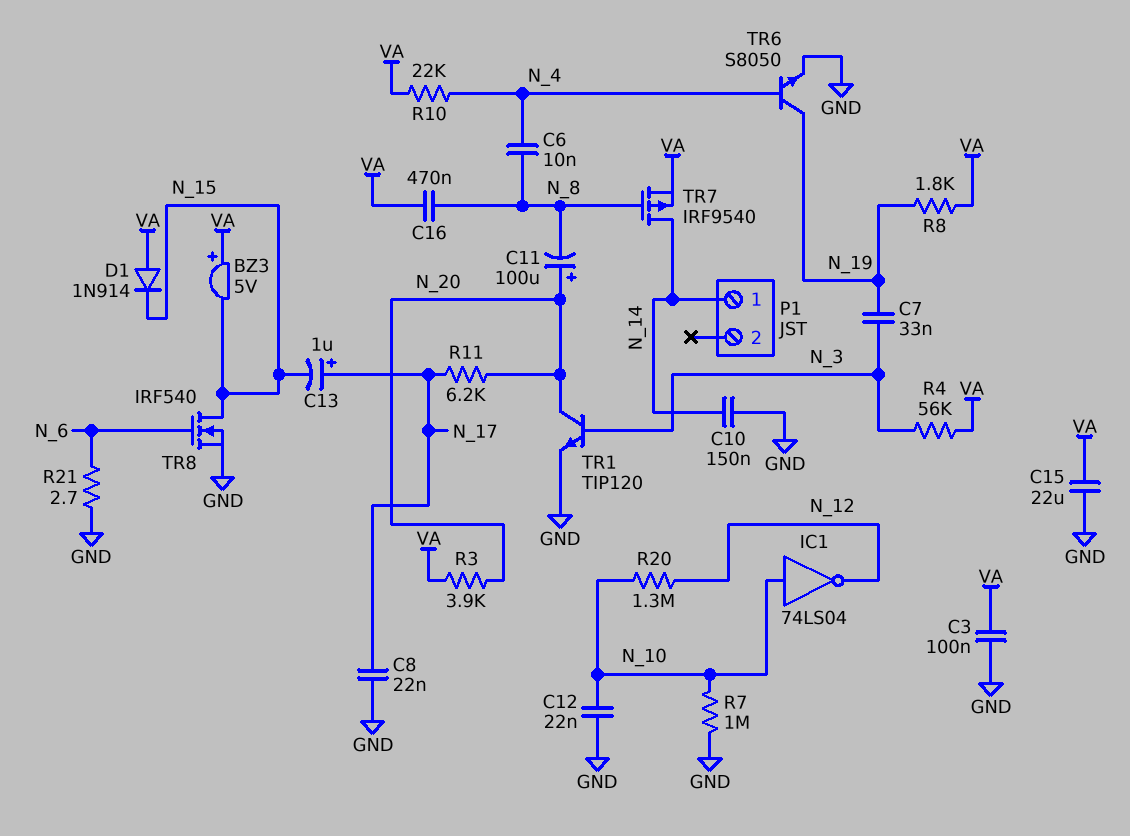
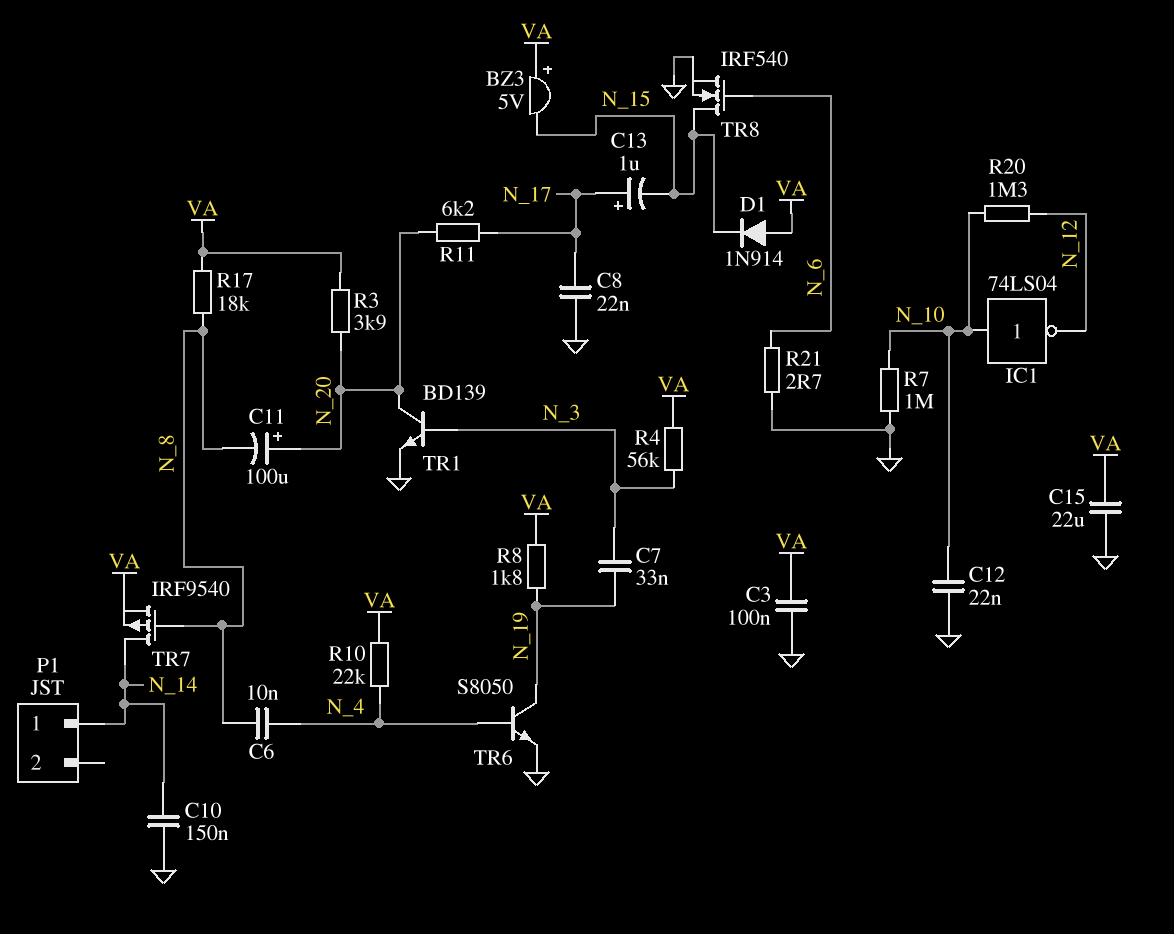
C16: 470nF (N_8, VA) -> none
R17: none -> 18k (N_8, VA)
TR1: NPN TIP120 (B N_3, C N_20, E GND) -> NPN BD139 (B N_3, C N_20, E GND)

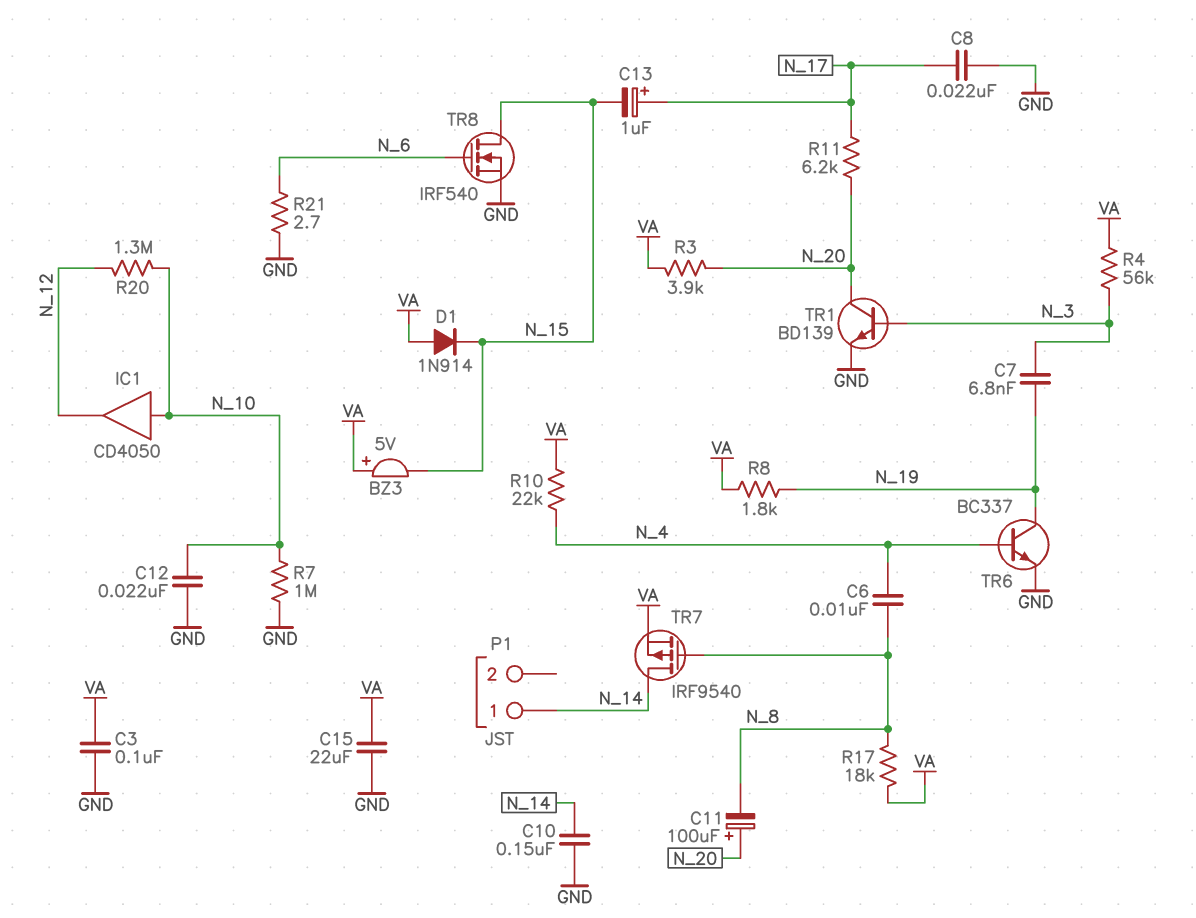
C7: 33nF (N_3, N_19) -> 6.8nF (N_3, N_19)
IC1: NOT 74LS04 (in N_10, out N_12) -> buffer CD4050 (in N_10, out N_12)
TR6: NPN S8050 (B N_4, C N_19, E GND) -> NPN BC337 (B N_4, C N_19, E GND)

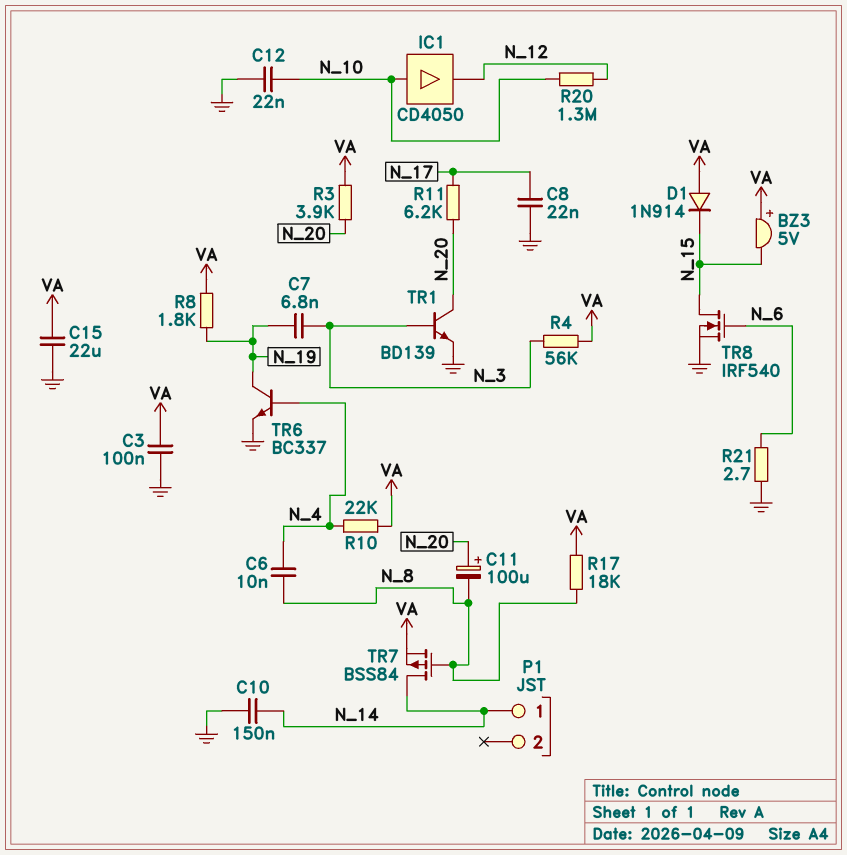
C13: 1uF (plus N_17, minus N_15) -> none
R7: 1M (GND, N_10) -> none
TR7: PMOS IRF9540 (G N_8, D N_14, S VA) -> PMOS BSS84 (G N_8, D N_14, S VA)

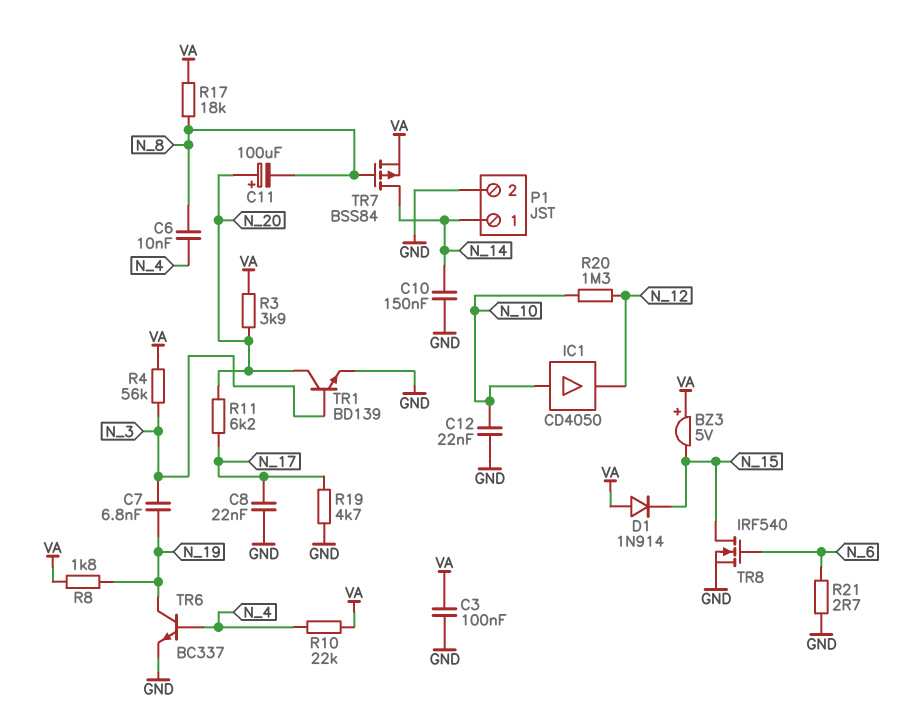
C15: 22uF (GND, VA) -> none
P1 pin 2: none -> GND
R19: none -> 4.7k (GND, N_17)

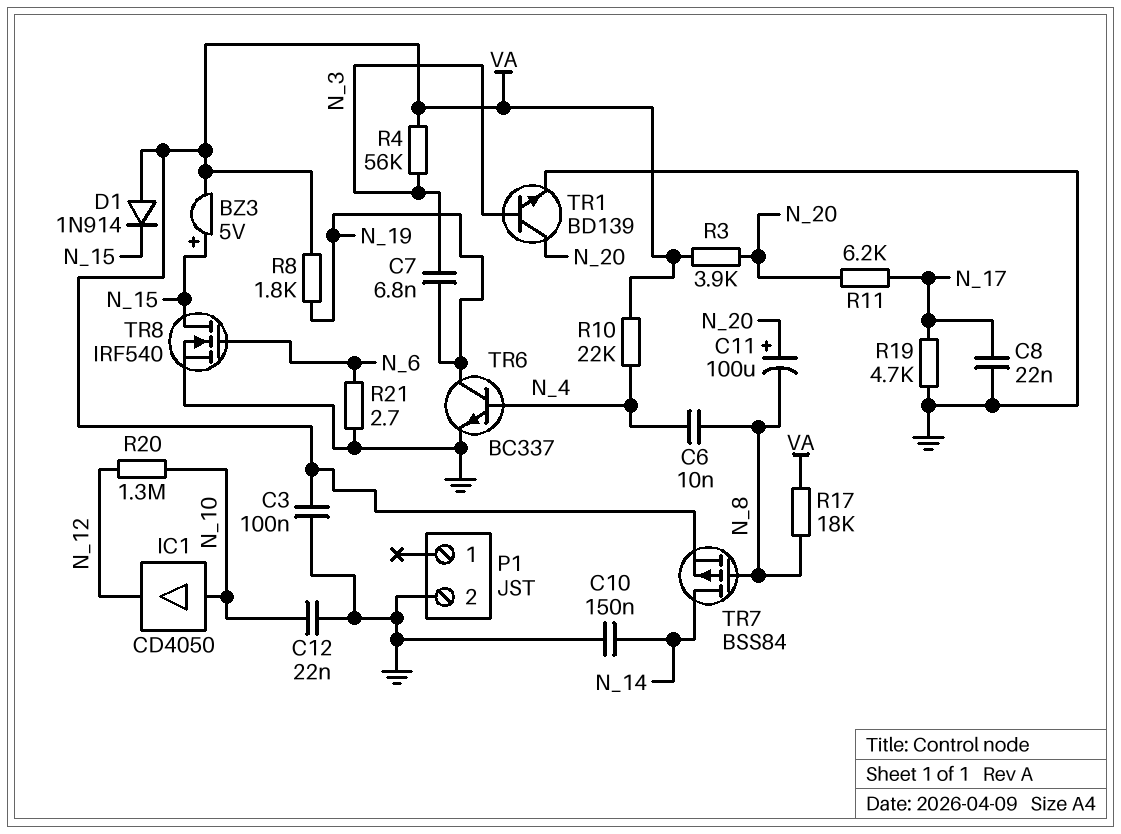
BZ3: buzzer 5V (plus VA, minus N_15) -> buzzer 5V (plus N_15, minus VA)
P1 pin 1: N_14 -> none

